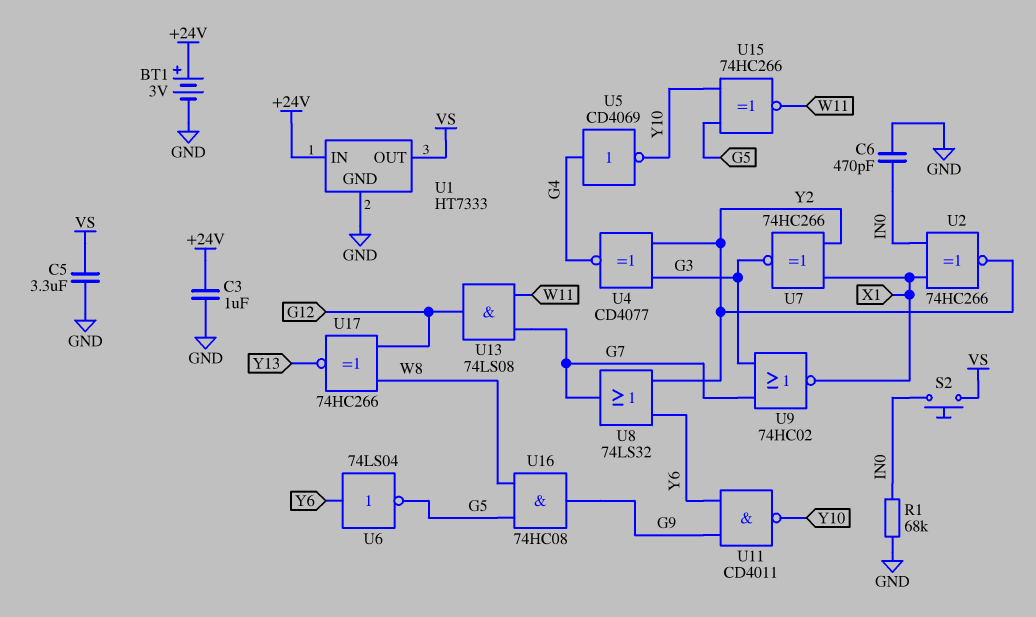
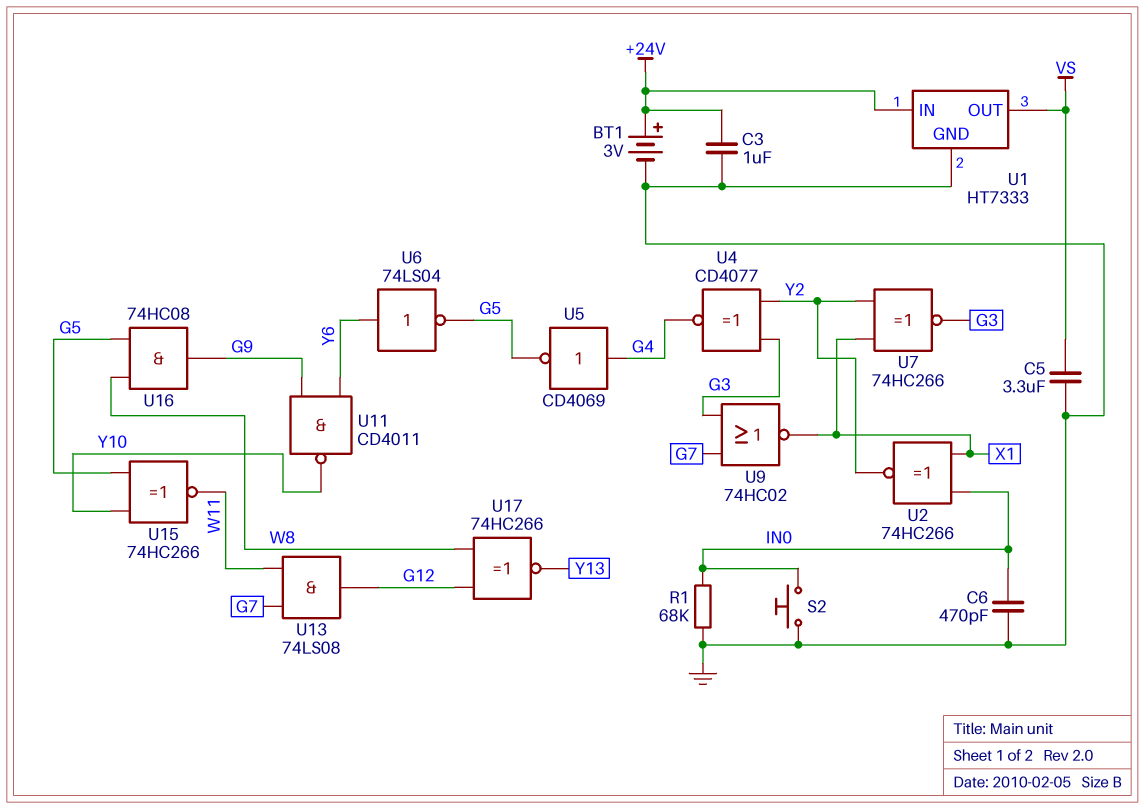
S2: button (IN0, VS) -> button (GND, IN0)
U5: NOT CD4069 (in G4, out Y10) -> NOT CD4069 (in G4, out G5)
U8: OR 74LS32 (in Y2, in Y6, out G7) -> none

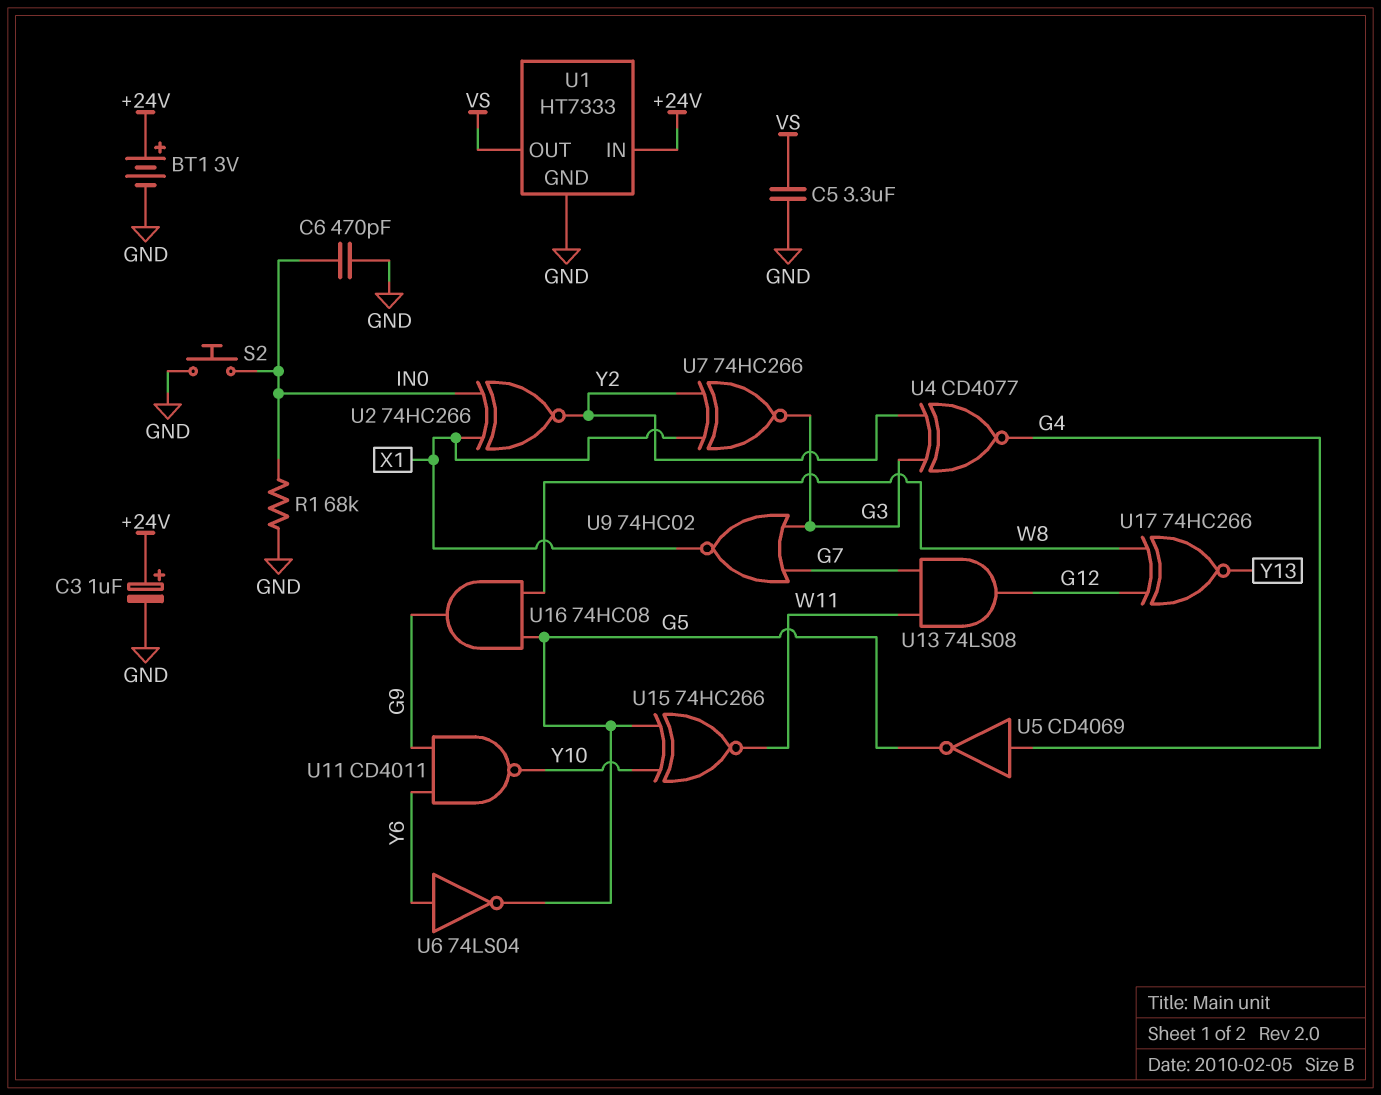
C3: 1uF (+24V, GND) -> 1uF (plus +24V, minus GND)

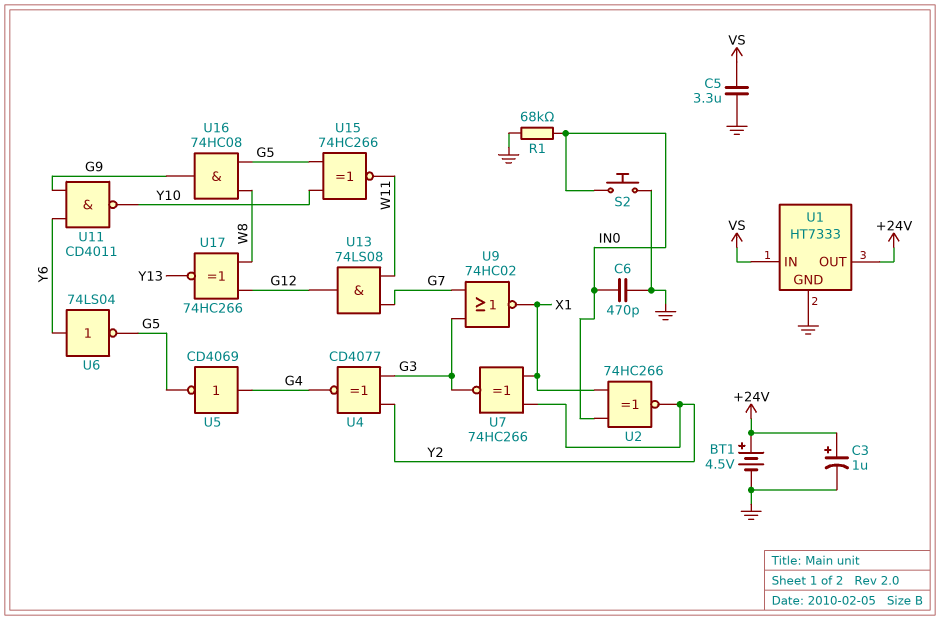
BT1: 3V (plus +24V, minus GND) -> 4.5V (plus +24V, minus GND)
U1 pin IN: +24V -> VS
U1 pin OUT: VS -> +24V

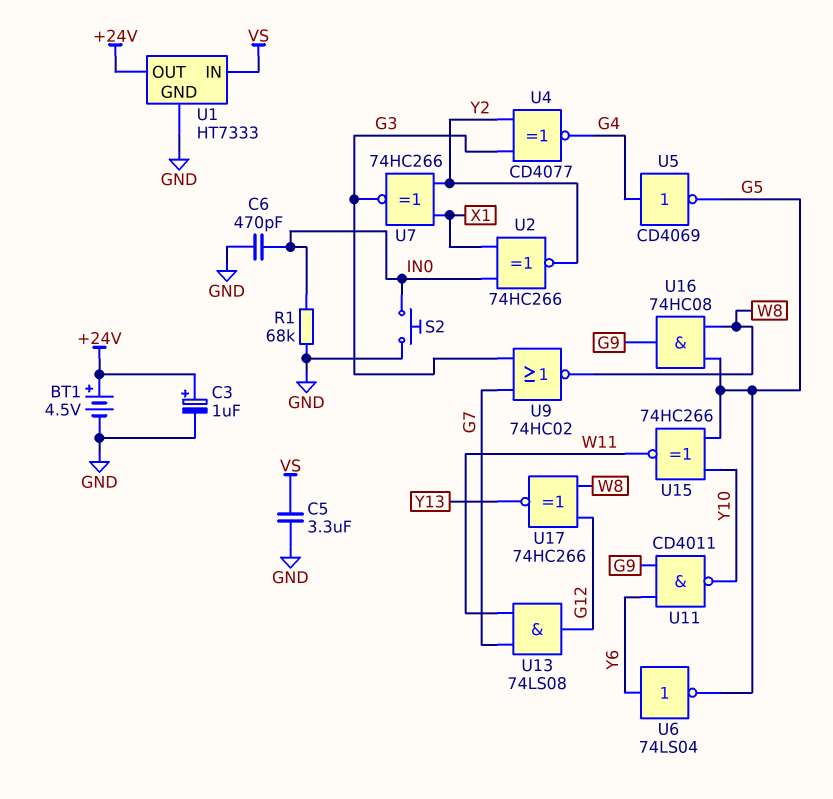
U9: NOR 74HC02 (in G3, in G7, out X1) -> NOR 74HC02 (in G3, in G7, out W8)

